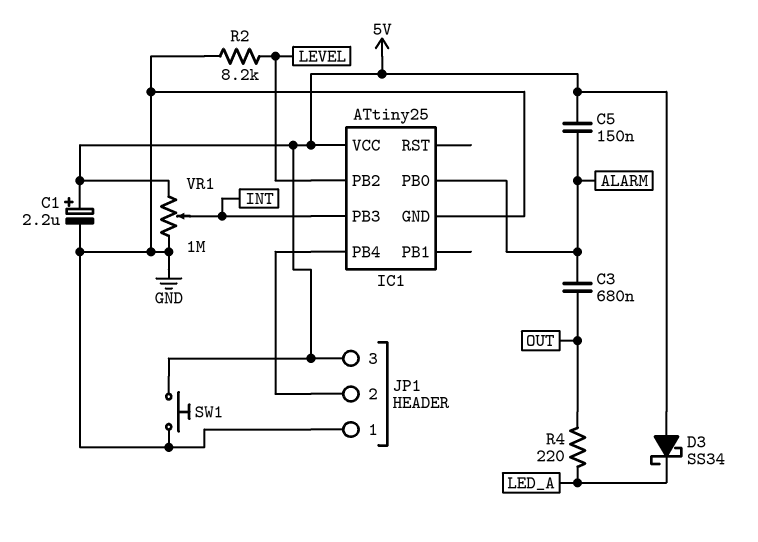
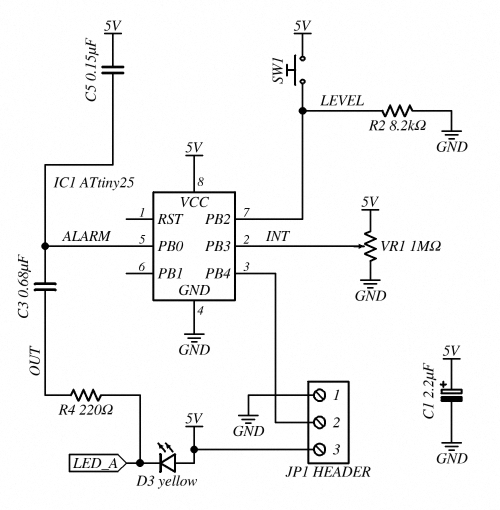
D3: schottky SS34 (A 5V, K LED_A) -> LED yellow (A 5V, K LED_A)
SW1: button (5V, GND) -> button (5V, LEVEL)

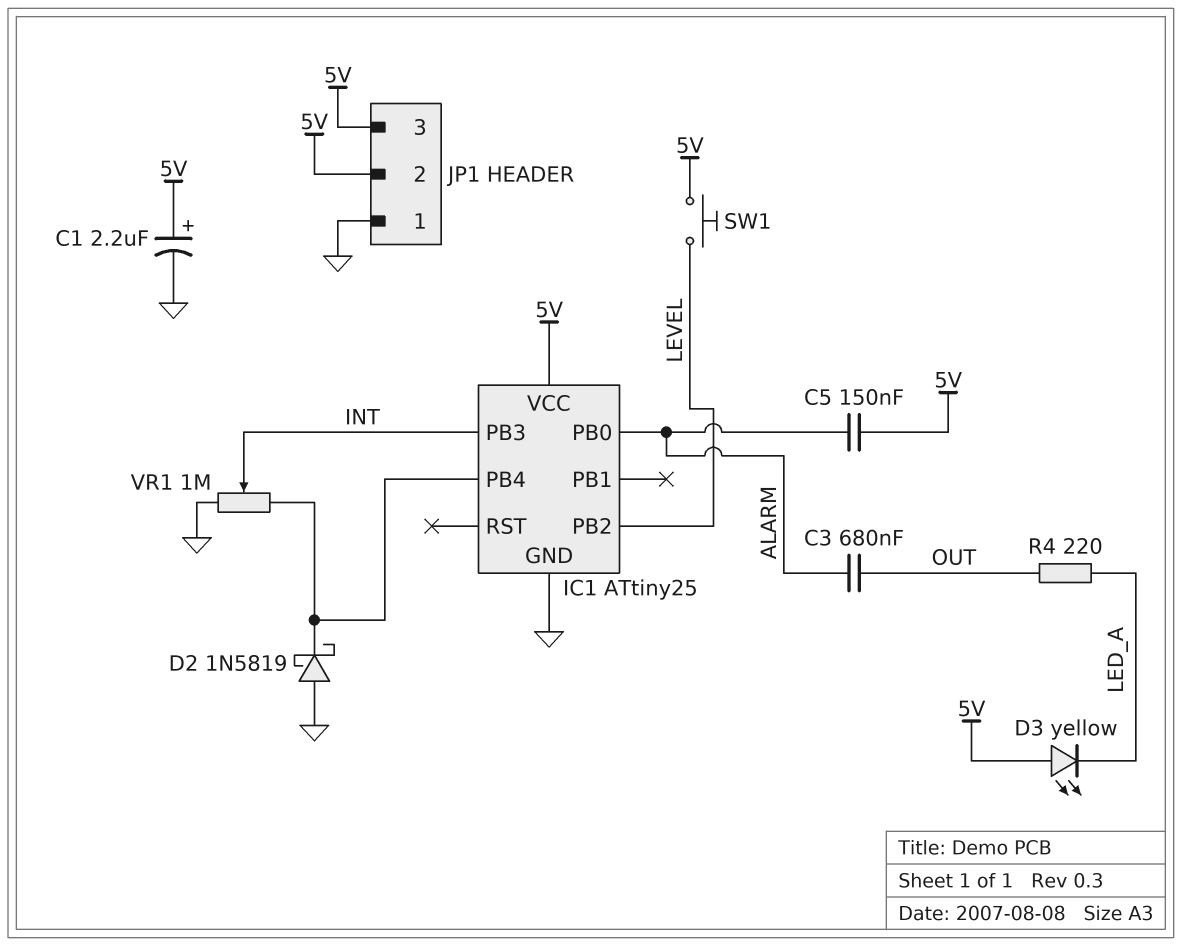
D2: none -> schottky 1N5819 (A GND, K IC1/PB4)
JP1 pin 2: IC1/PB4 -> 5V
R2: 8.2k (GND, LEVEL) -> none
VR1: 1M (5V, GND, wiper INT) -> 1M (GND, IC1/PB4, wiper INT)

